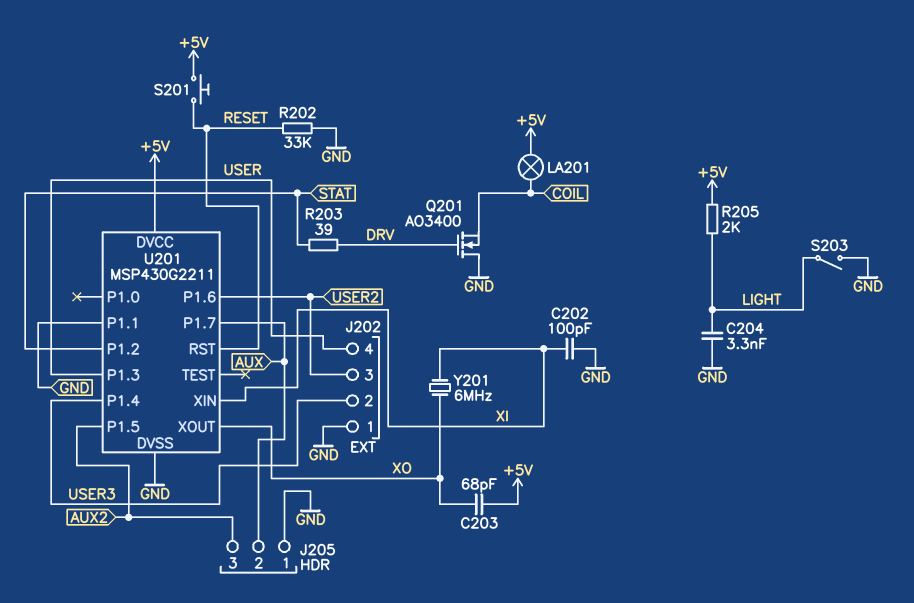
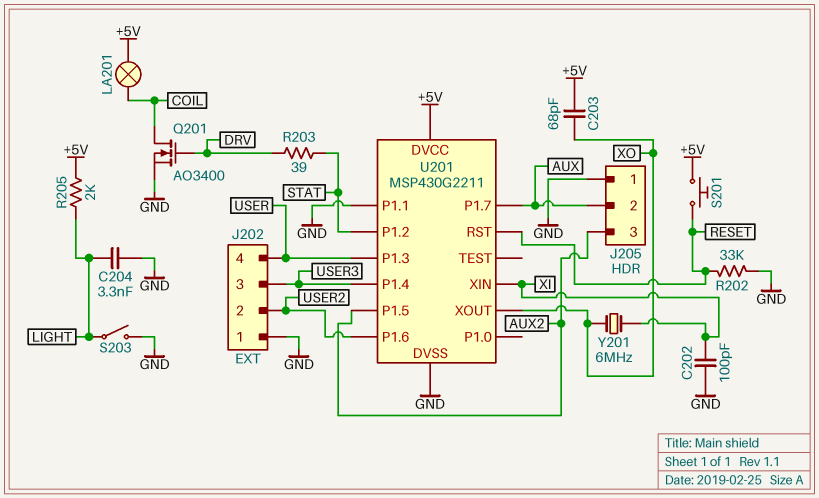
J202 pin 2: USER3 -> USER2
J202 pin 3: USER2 -> USER3
Q201: NMOS AO3400 (G DRV, D GND, S COIL) -> NMOS AO3400 (G DRV, D COIL, S GND)

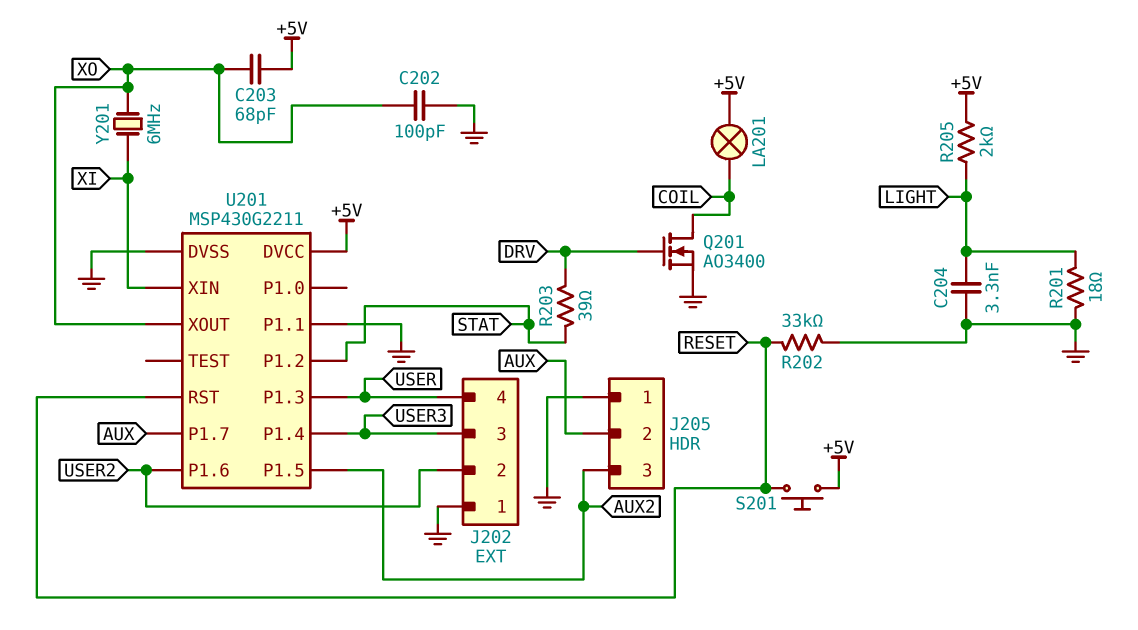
C202: 100pF (GND, XI) -> 100pF (GND, XO)
R201: none -> 18 (GND, LIGHT)
S203: switch (GND, LIGHT) -> none

